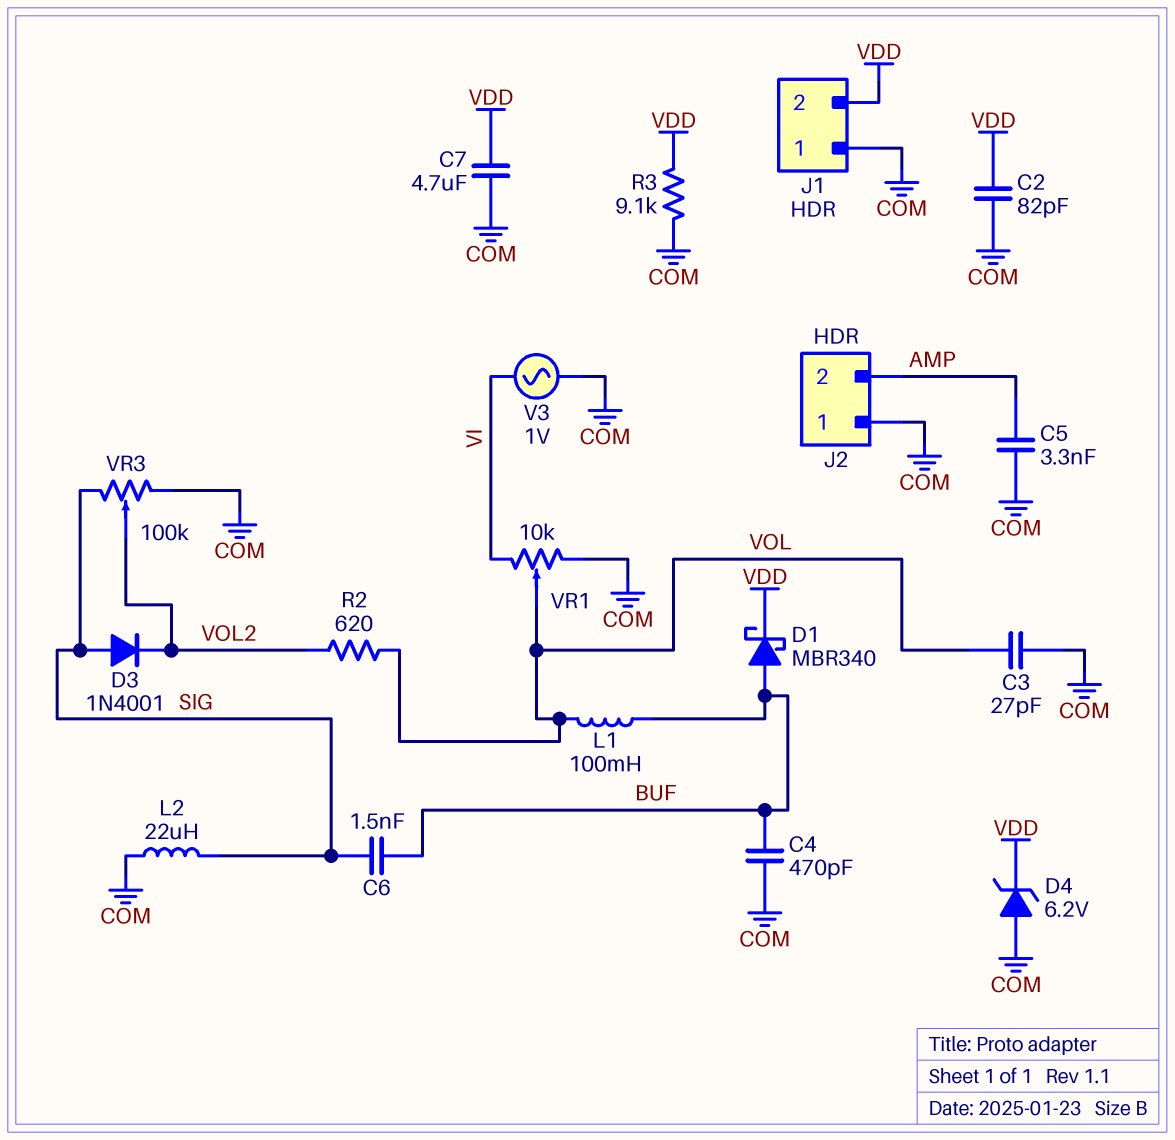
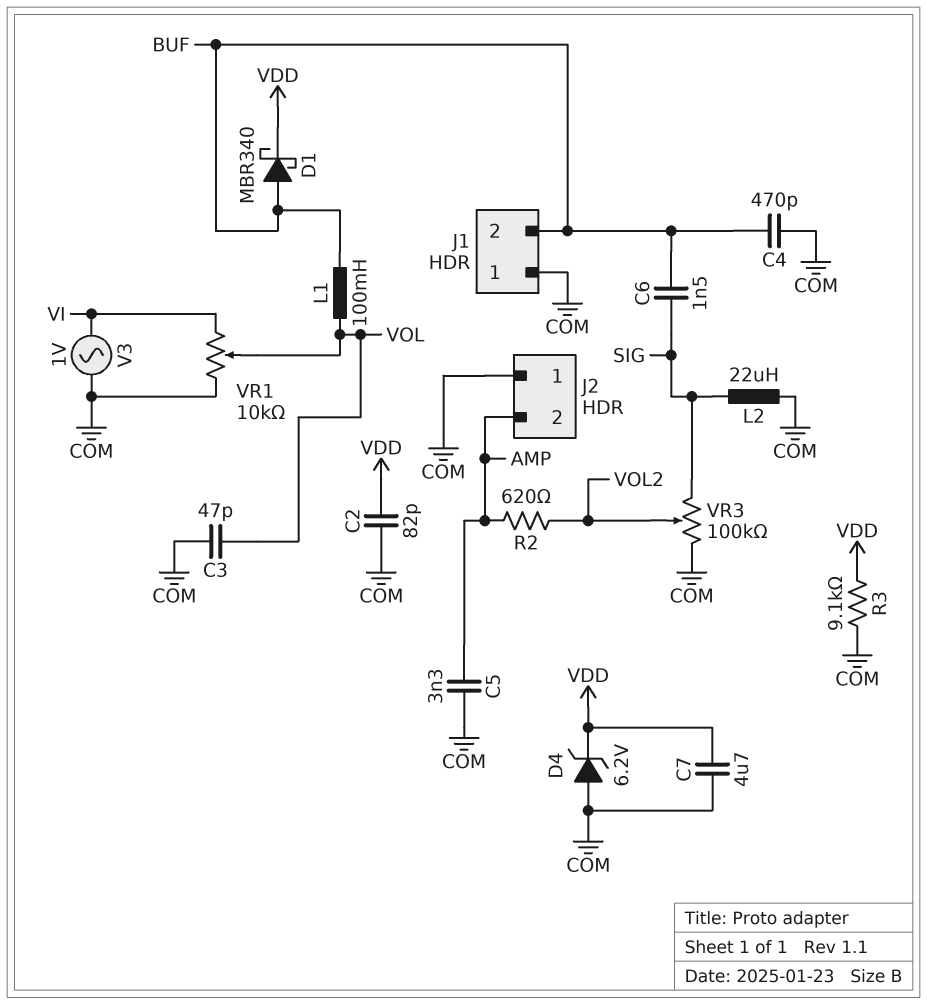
C3: 27pF (COM, VOL) -> 47pF (COM, VOL)
D3: diode 1N4001 (A SIG, K VOL2) -> none
J1 pin 2: VDD -> BUF
R2: 620 (VOL, VOL2) -> 620 (AMP, VOL2)

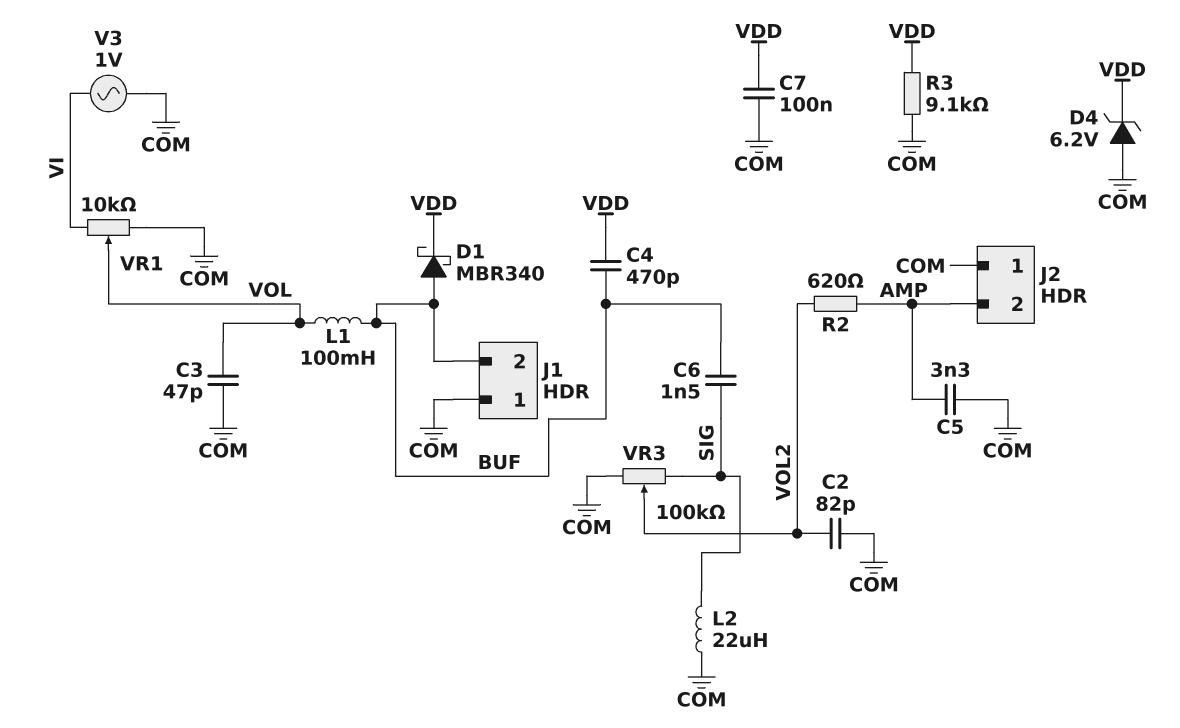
C2: 82pF (COM, VDD) -> 82pF (COM, VOL2)
C4: 470pF (BUF, COM) -> 470pF (BUF, VDD)
C7: 4.7uF (COM, VDD) -> 100nF (COM, VDD)

